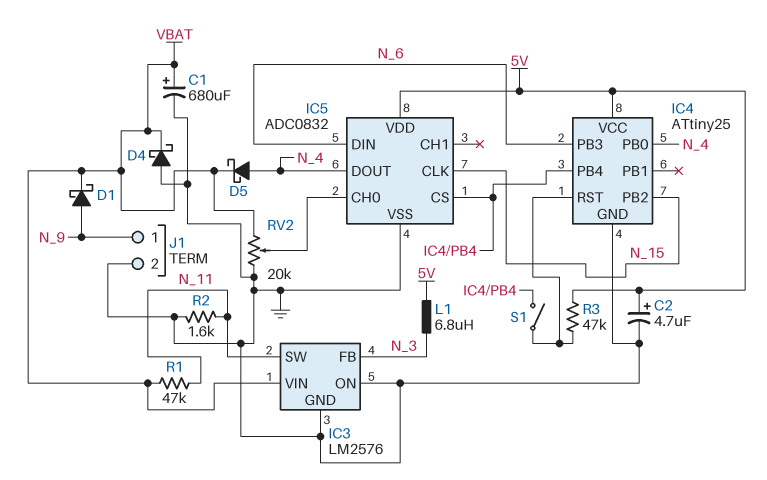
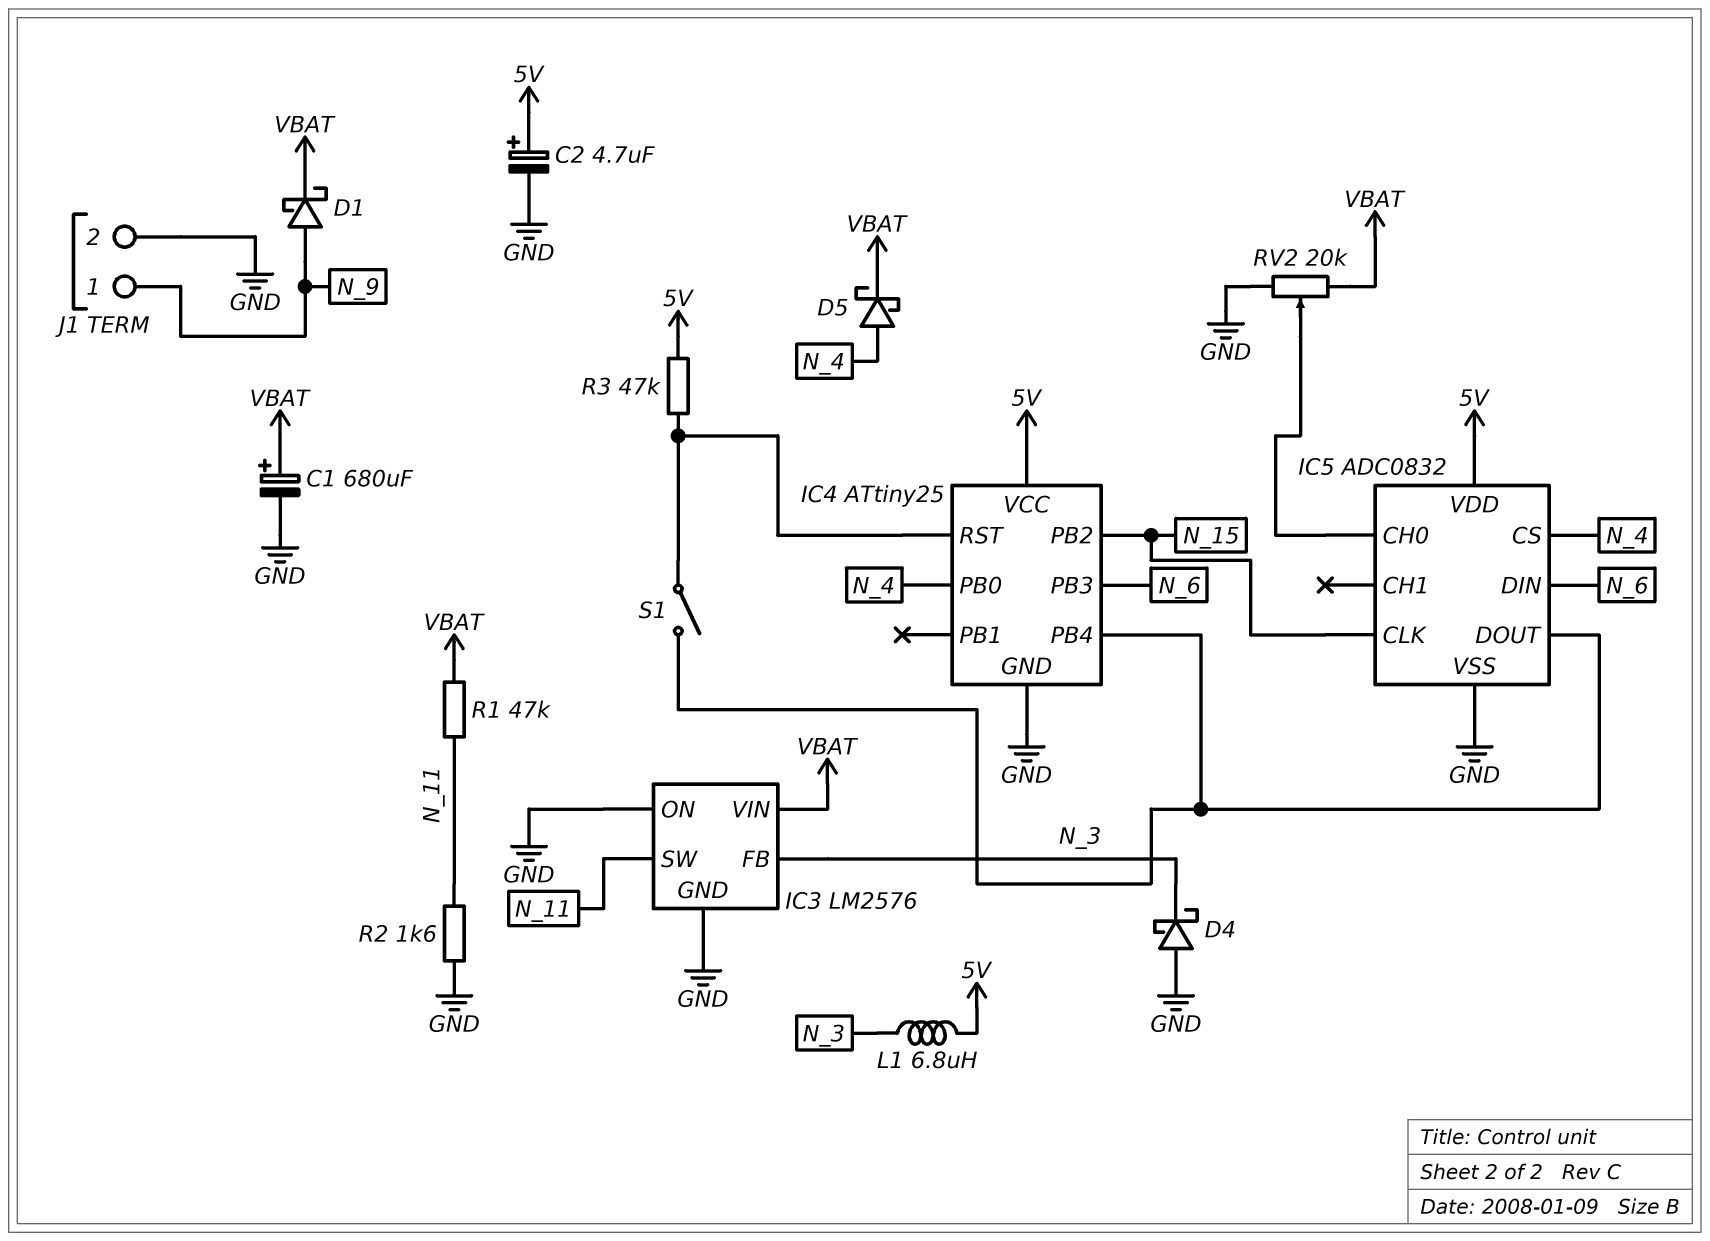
D4: schottky (A GND, K VBAT) -> schottky (A GND, K N_3)
IC5 pin CS: IC4/PB4 -> N_4
IC5 pin DOUT: N_4 -> IC4/PB4

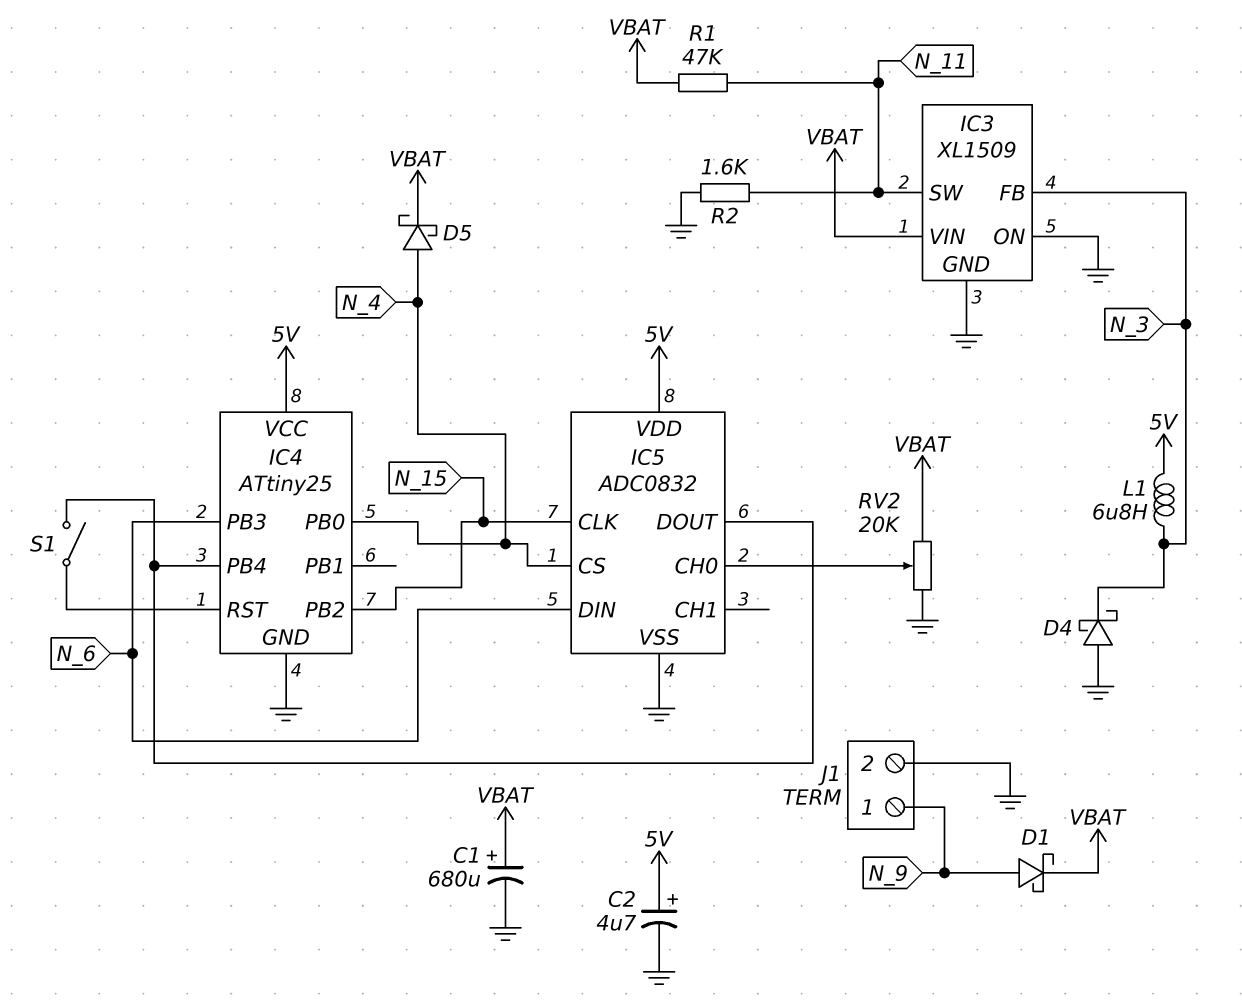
IC3: LM2576 -> XL1509
R3: 47k (5V, IC4/RST) -> none

